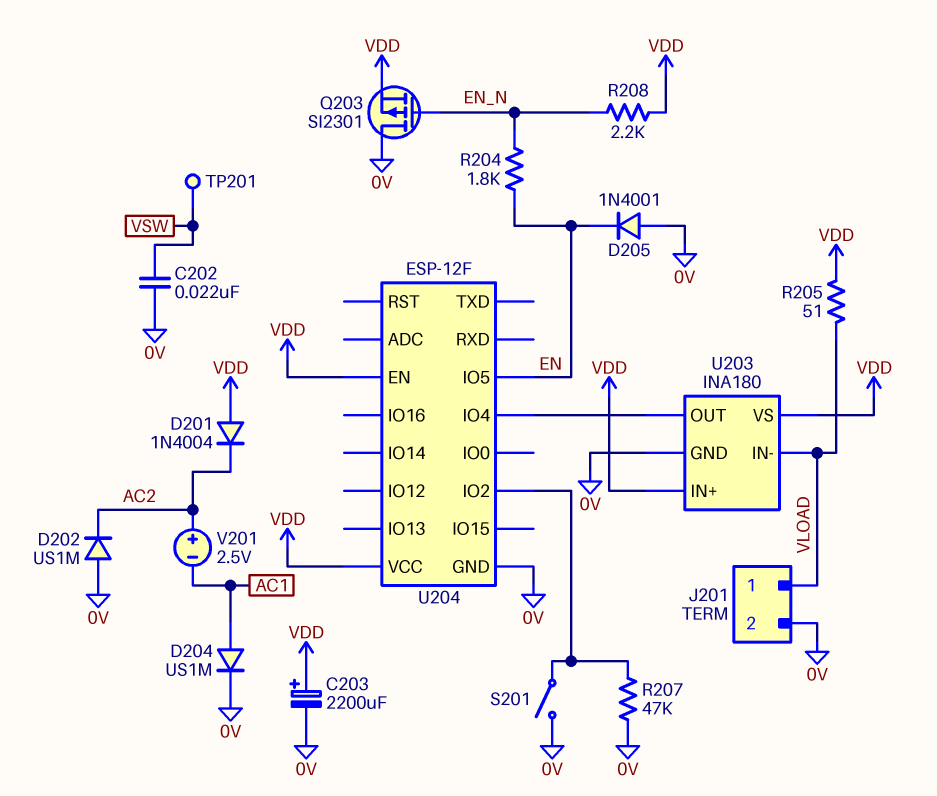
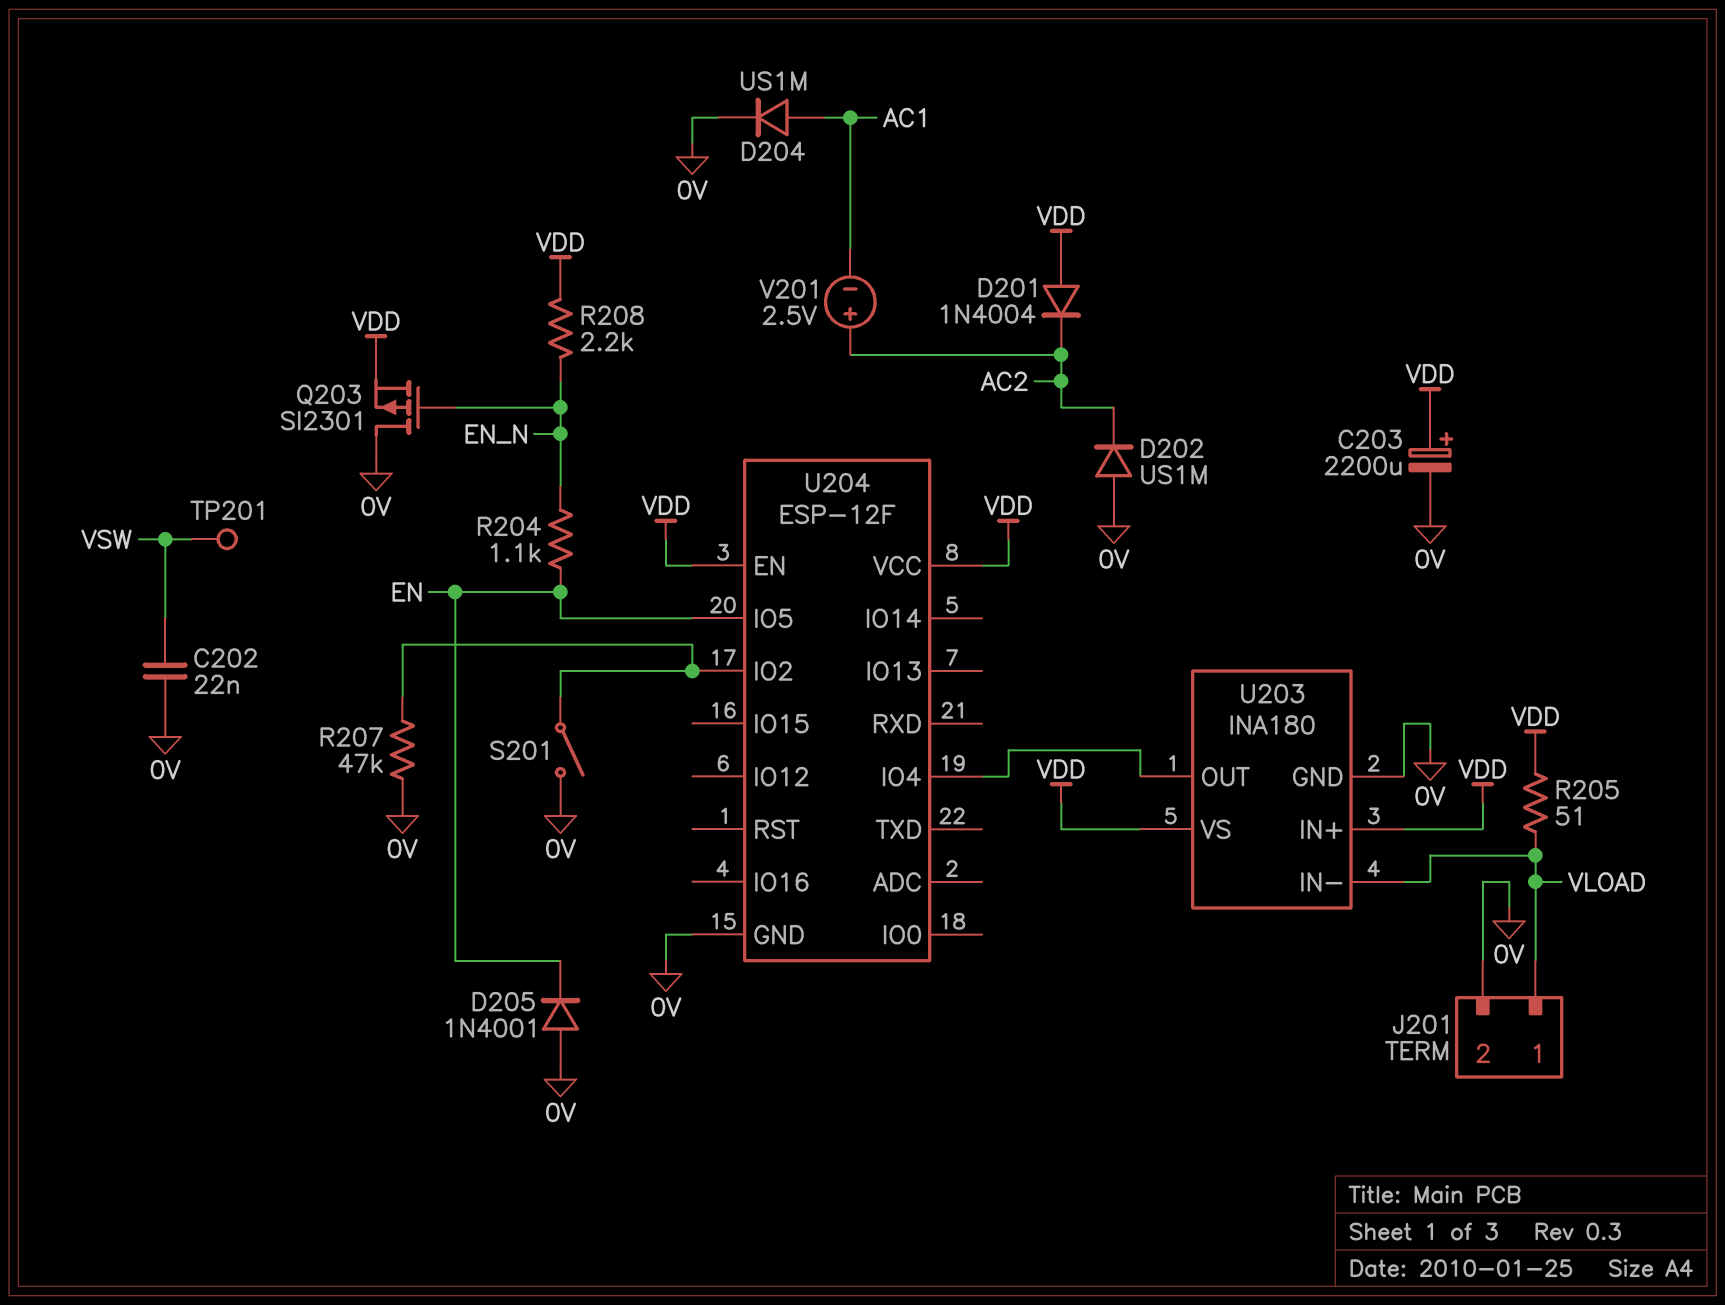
R204: 1.8k (EN, EN_N) -> 1.1k (EN, EN_N)

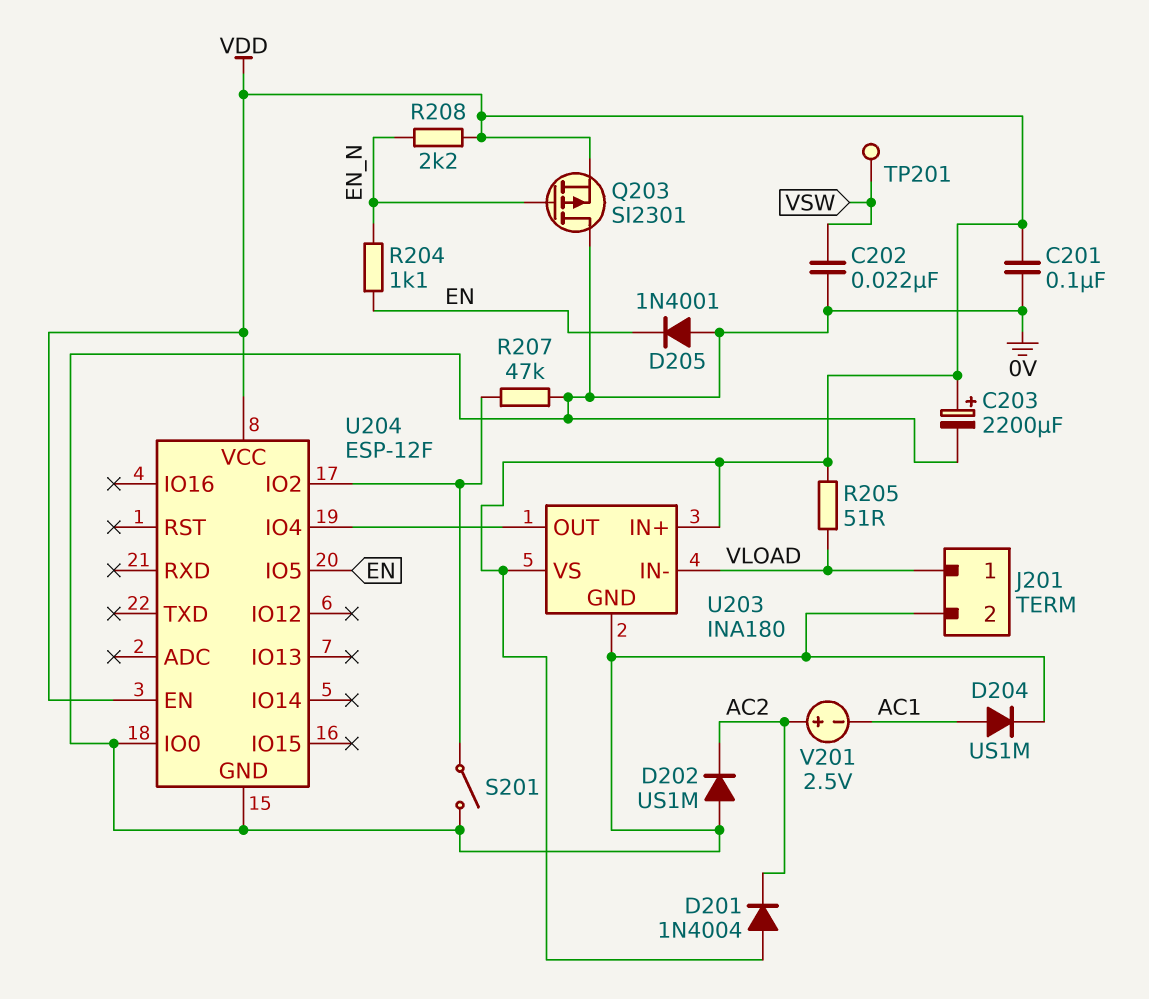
C201: none -> 100nF (0V, VDD)
U204 pin IO0: none -> 0V

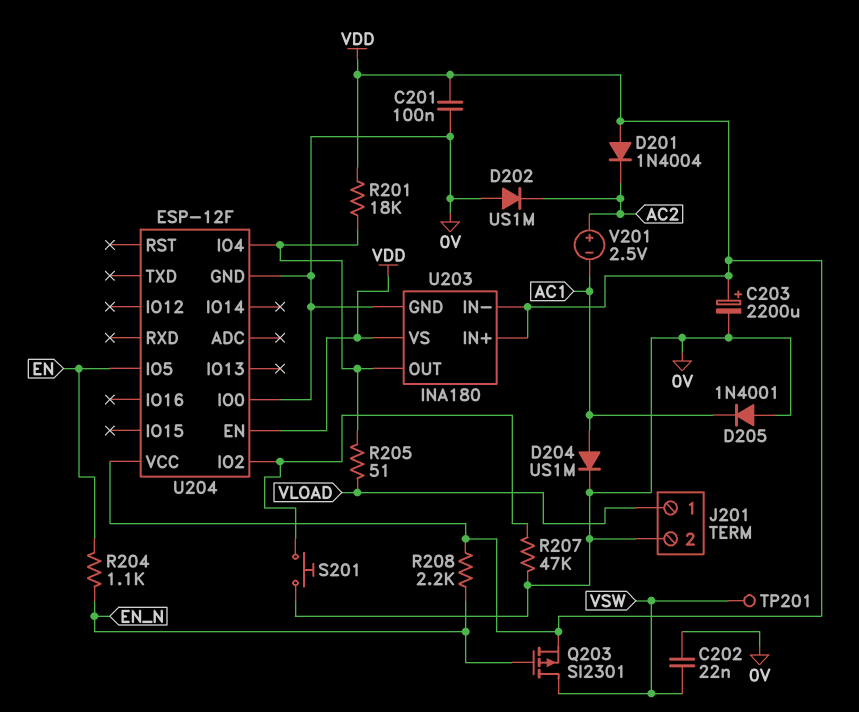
D205: diode 1N4001 (A 0V, K EN) -> diode 1N4001 (A 0V, K AC1)
Q203: PMOS SI2301 (G EN_N, D 0V, S VDD) -> PMOS SI2301 (G EN_N, D VSW, S VDD)
R201: none -> 18k (U203/OUT, VDD)
R205: 51 (VDD, VLOAD) -> 51 (U203/OUT, VLOAD)
S201: switch (0V, U204/IO2) -> button (0V, U204/IO2)
U203 pin IN-: VLOAD -> VDD

